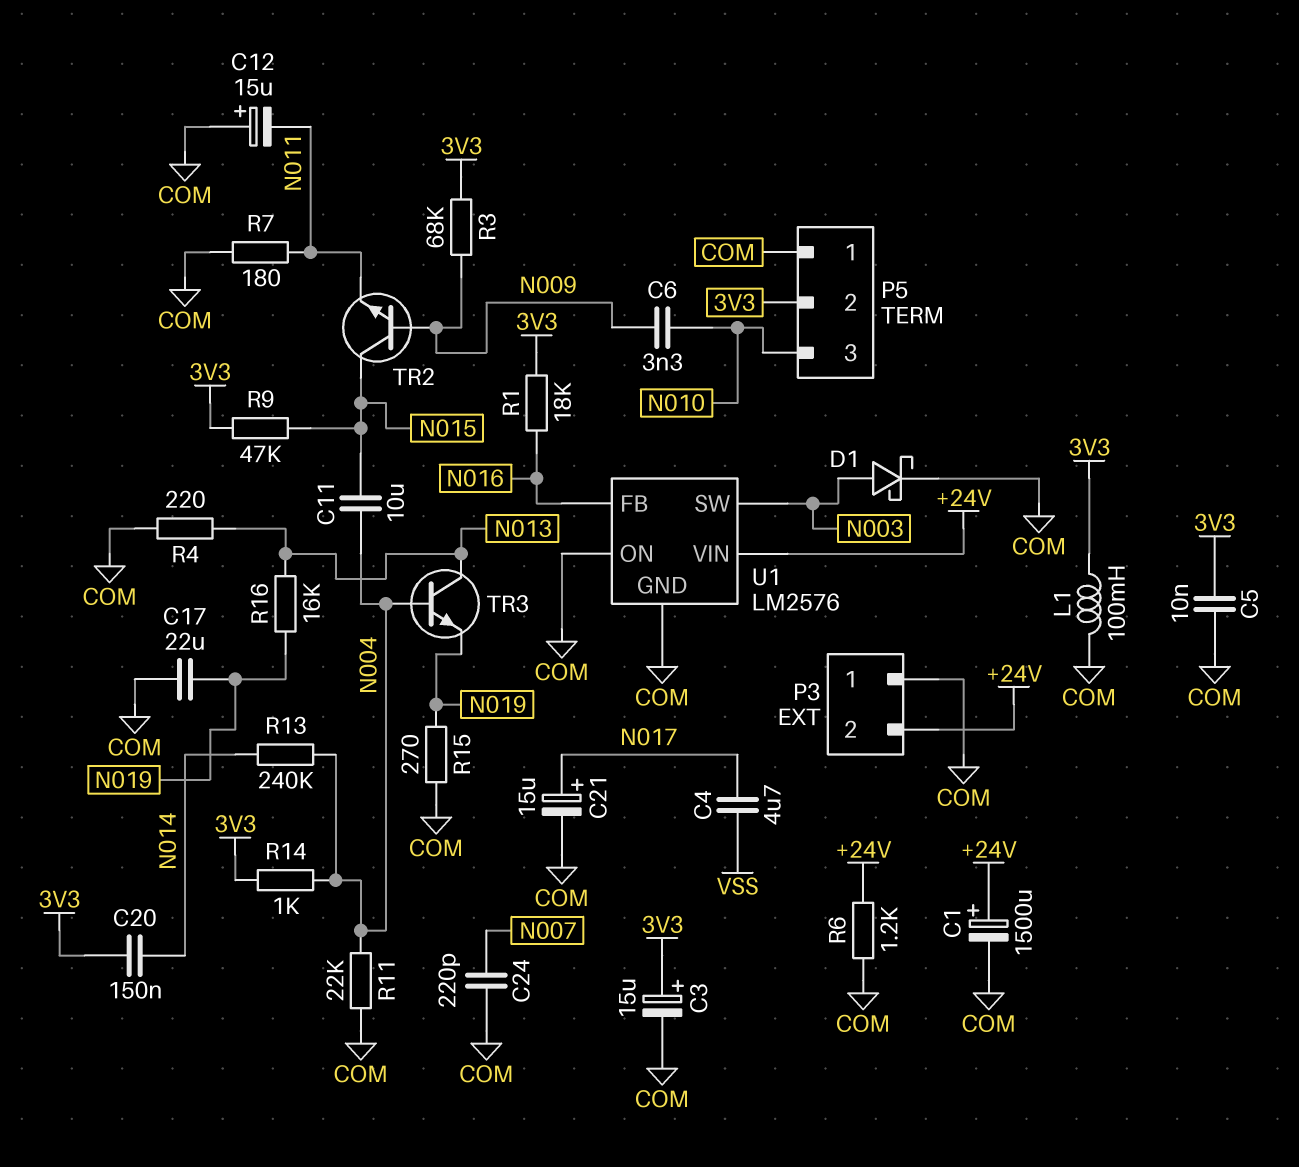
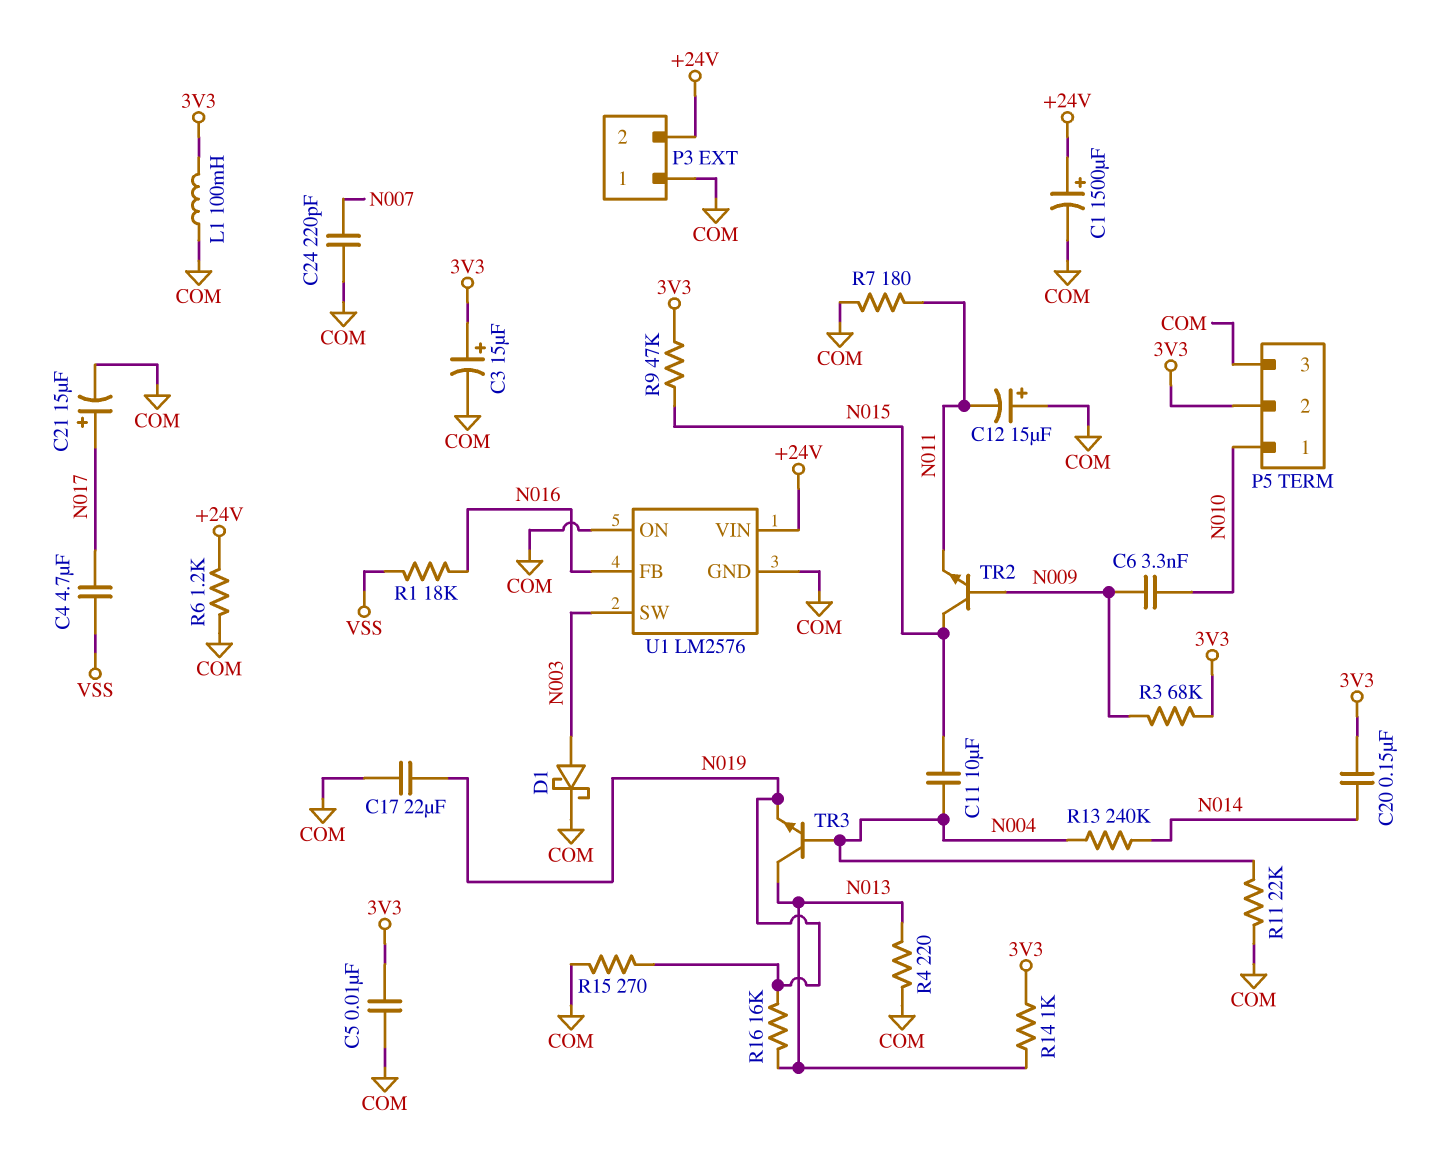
P5 pin 1: COM -> N010
P5 pin 3: N010 -> COM
R1: 18k (3V3, N016) -> 18k (N016, VSS)
R14: 1k (3V3, N004) -> 1k (3V3, N013)

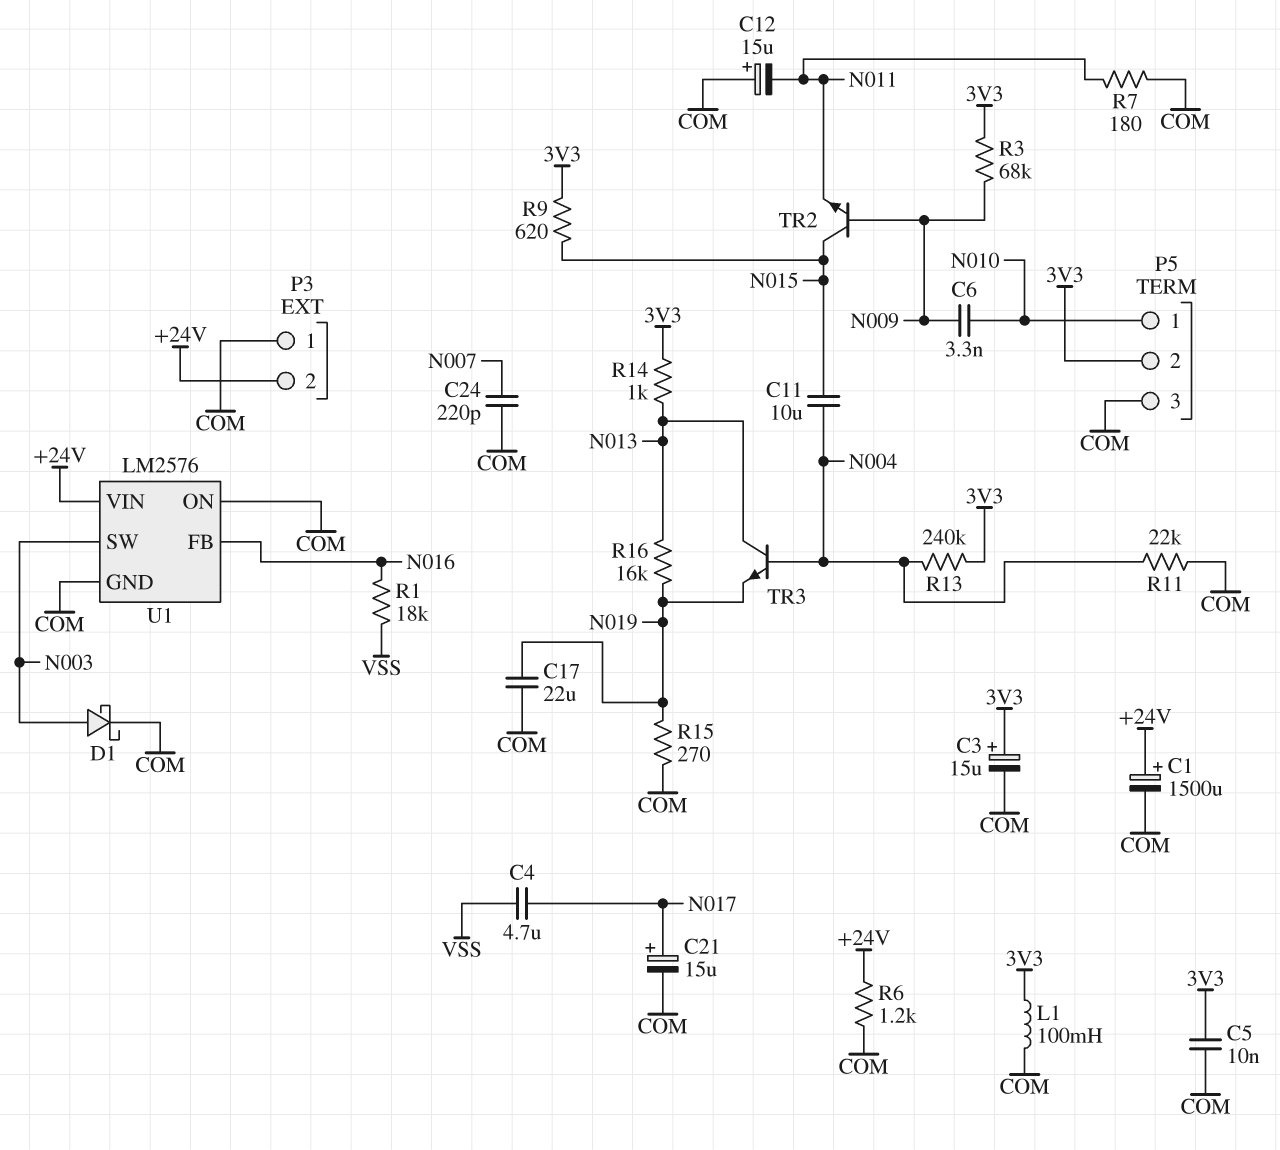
C20: 150nF (3V3, N014) -> none
R4: 220 (COM, N013) -> none
R9: 47k (3V3, N015) -> 620 (3V3, N015)
R13: 240k (N004, N014) -> 240k (3V3, N004)

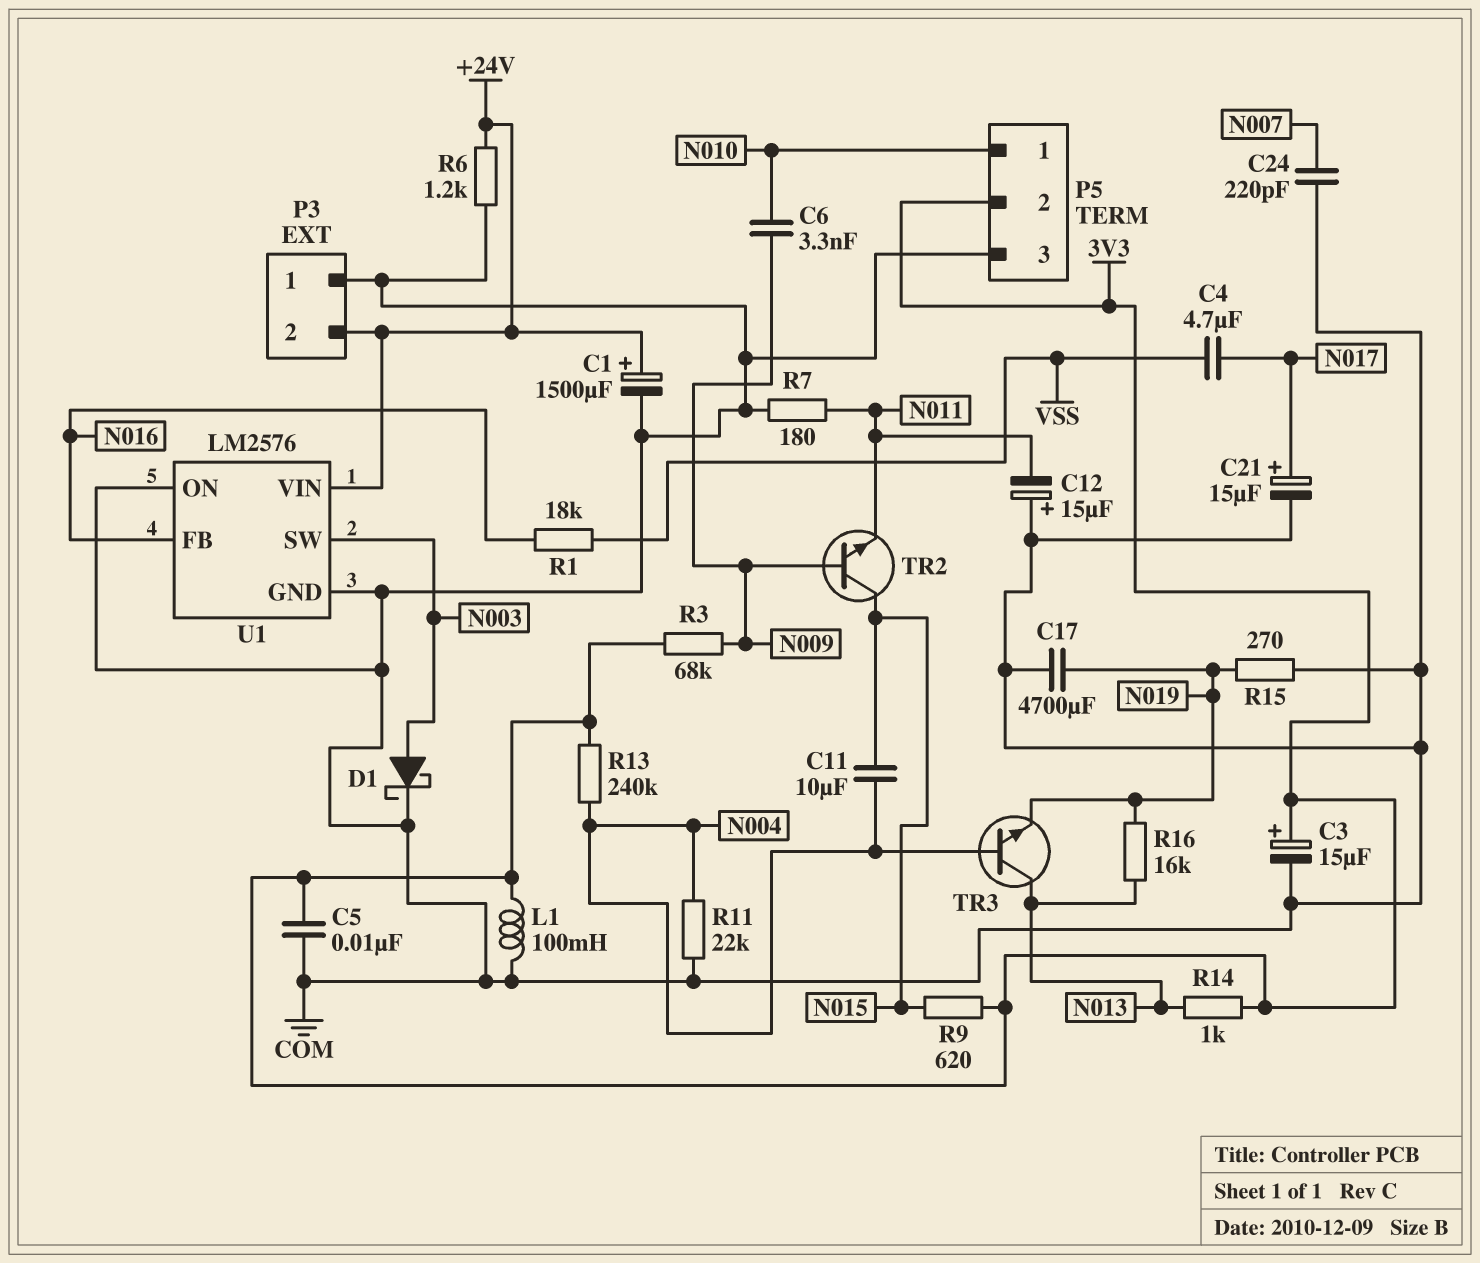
C17: 22uF (COM, N019) -> 4700uF (COM, N019)

